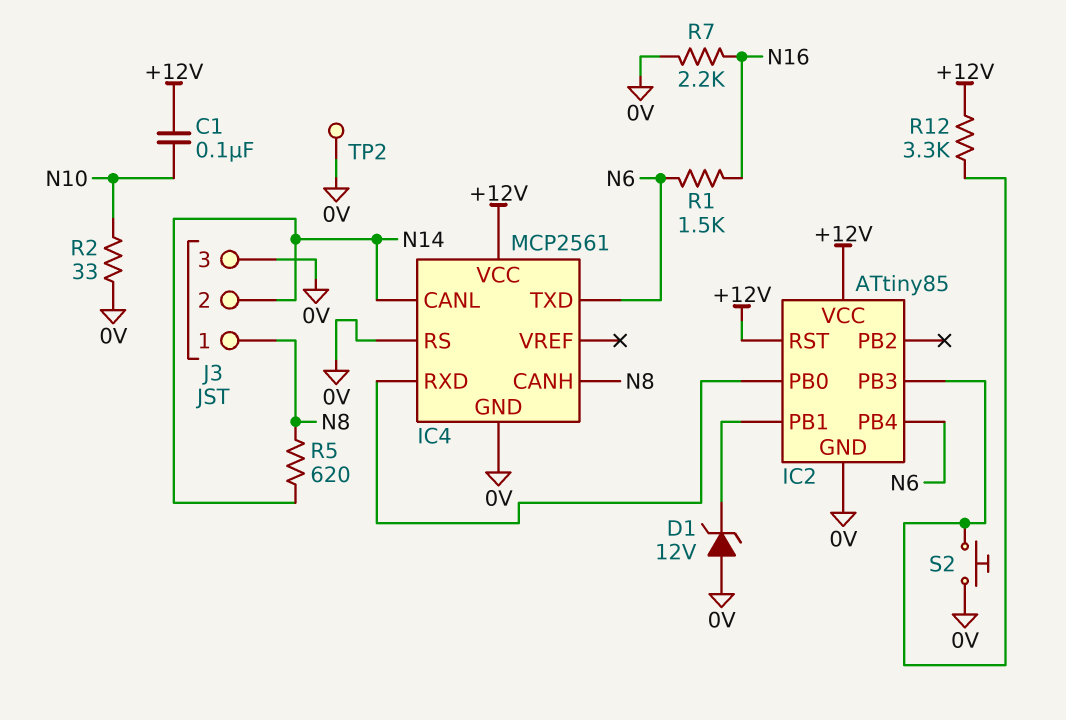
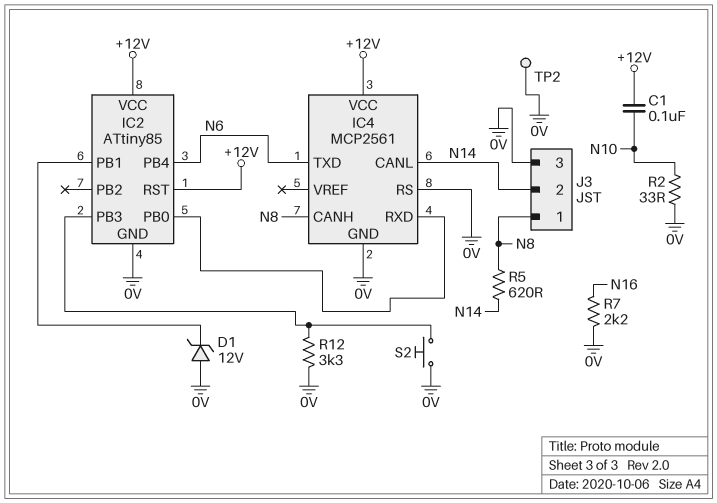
R1: 1.5k (N6, N16) -> none
R12: 3.3k (+12V, IC2/PB3) -> 3.3k (0V, IC2/PB3)

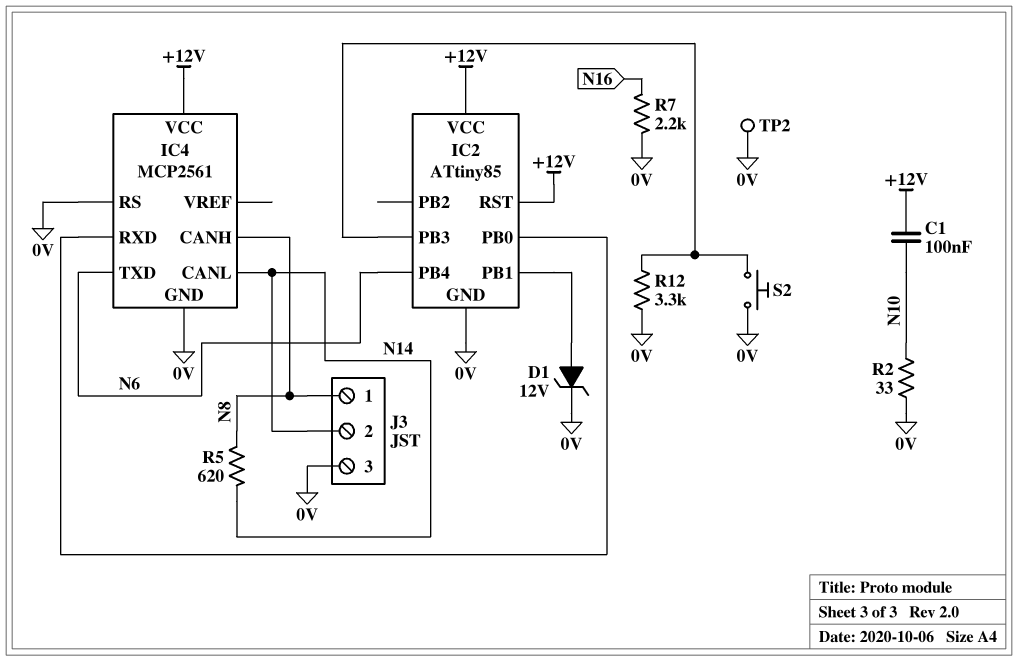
D1: zener 12V (A 0V, K IC2/PB1) -> zener 12V (A IC2/PB1, K 0V)

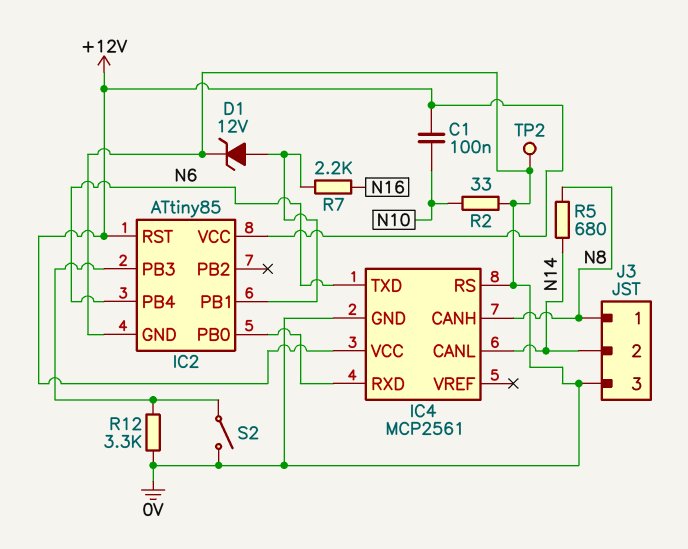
R5: 620 (N8, N14) -> 680 (N8, N14)
R7: 2.2k (0V, N16) -> 2.2k (IC2/PB1, N16)
S2: button (0V, IC2/PB3) -> switch (0V, IC2/PB3)

